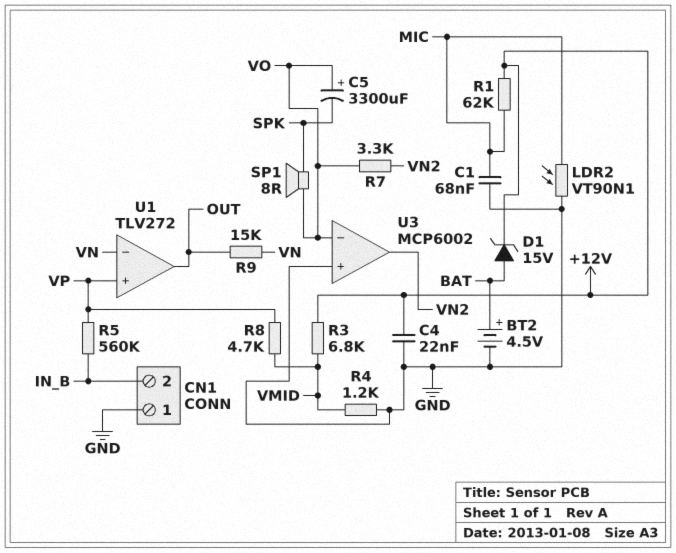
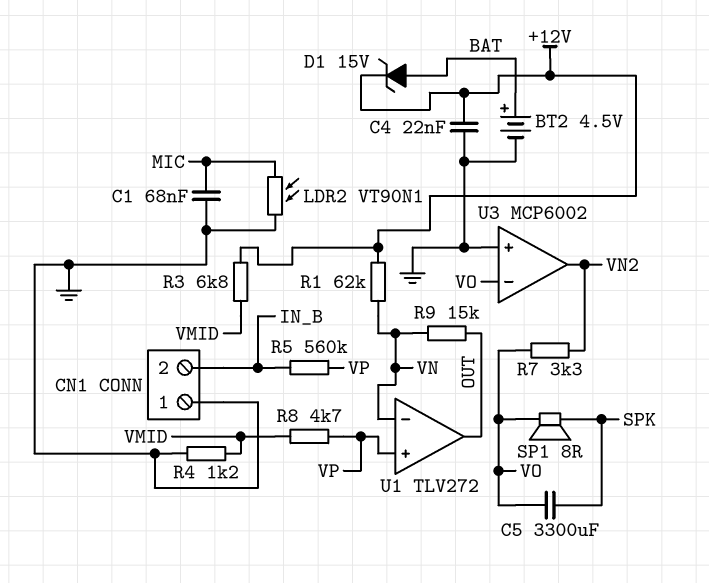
C5: 3300uF (plus VO, minus SPK) -> 3300uF (SPK, VO)
R1: 62k (+12V, MIC) -> 62k (+12V, VN)

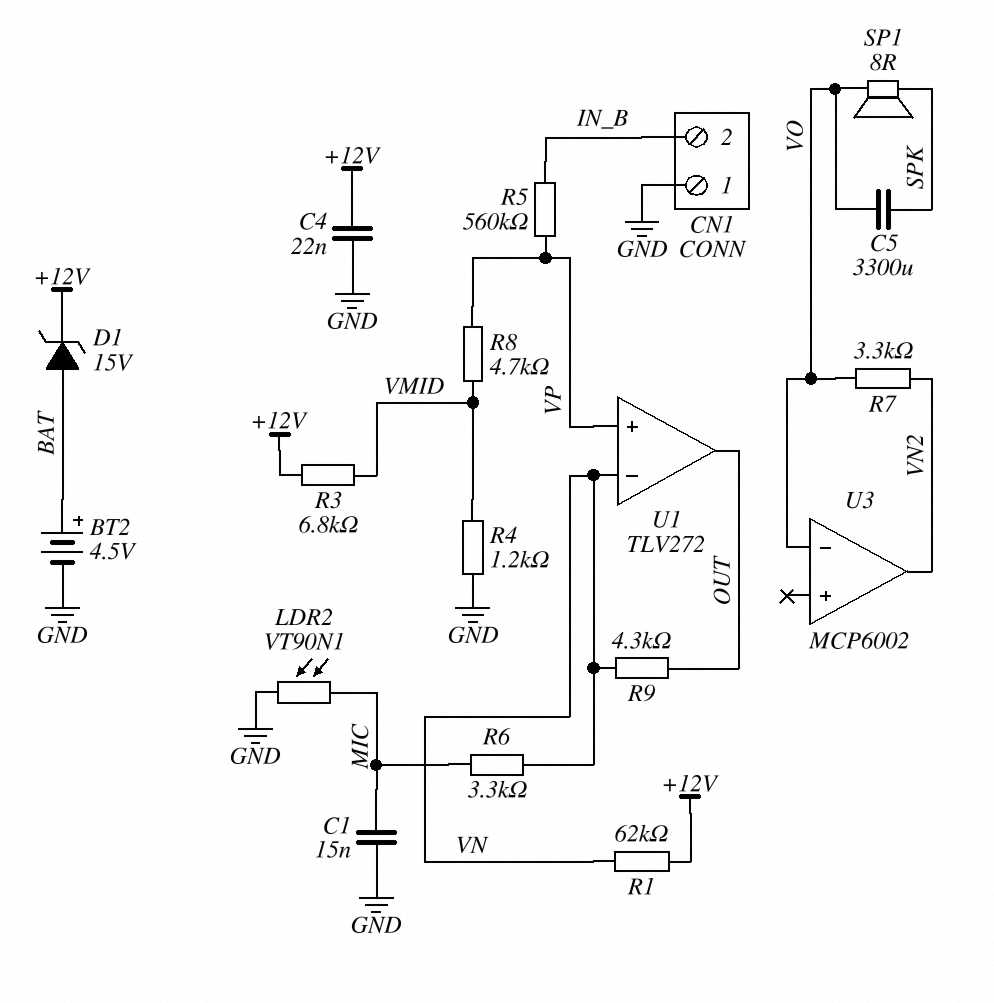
C1: 68nF (GND, MIC) -> 15nF (GND, MIC)
R6: none -> 3.3k (MIC, VN)
R9: 15k (OUT, VN) -> 4.3k (OUT, VN)
U3 pin in+: GND -> none

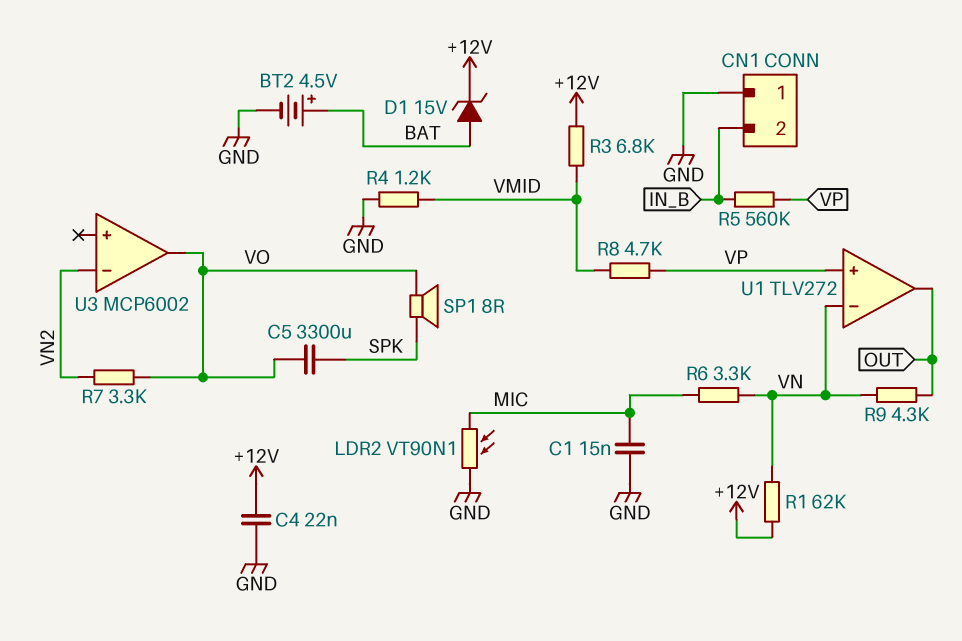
U3 pin in-: VO -> VN2
U3 pin out: VN2 -> VO

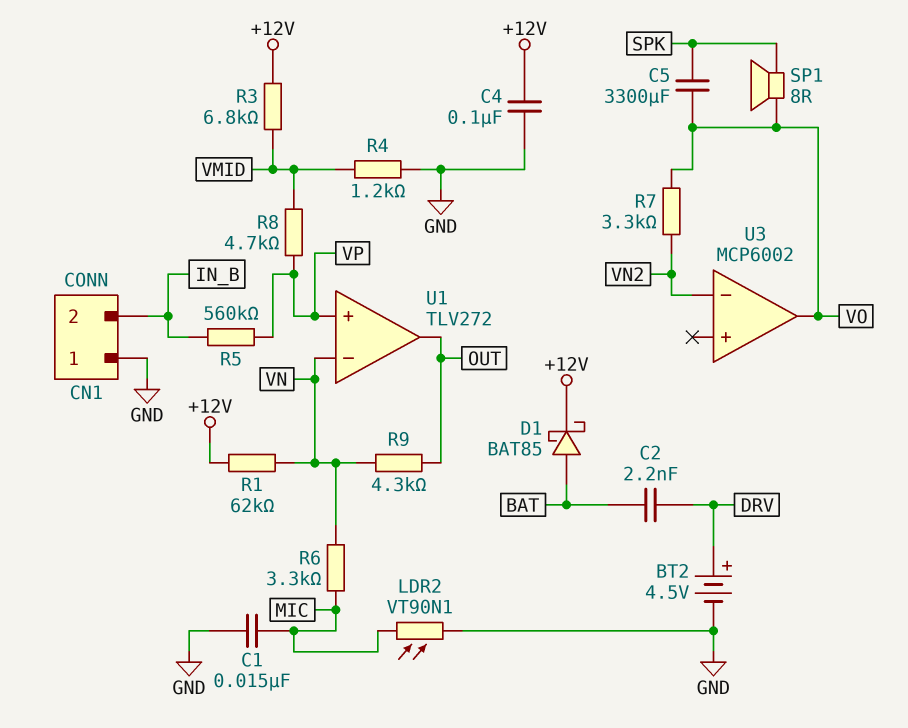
BT2: 4.5V (plus BAT, minus GND) -> 4.5V (plus DRV, minus GND)
C2: none -> 2.2nF (BAT, DRV)
C4: 22nF (+12V, GND) -> 100nF (+12V, GND)
D1: zener 15V (A BAT, K +12V) -> schottky BAT85 (A BAT, K +12V)

